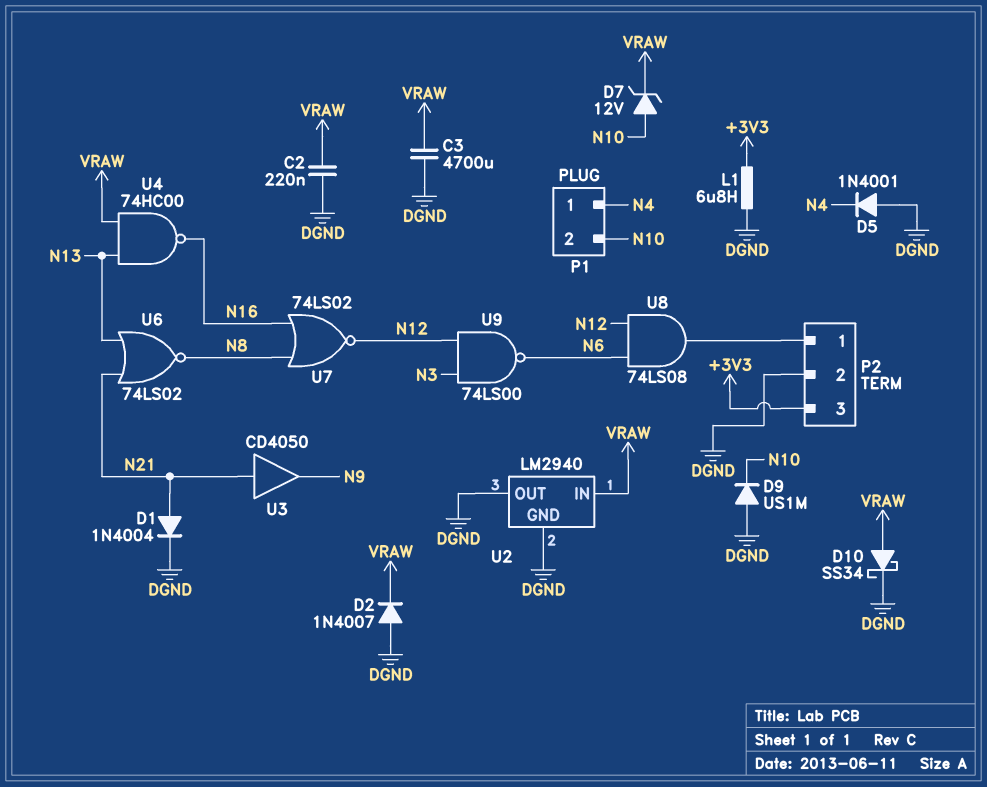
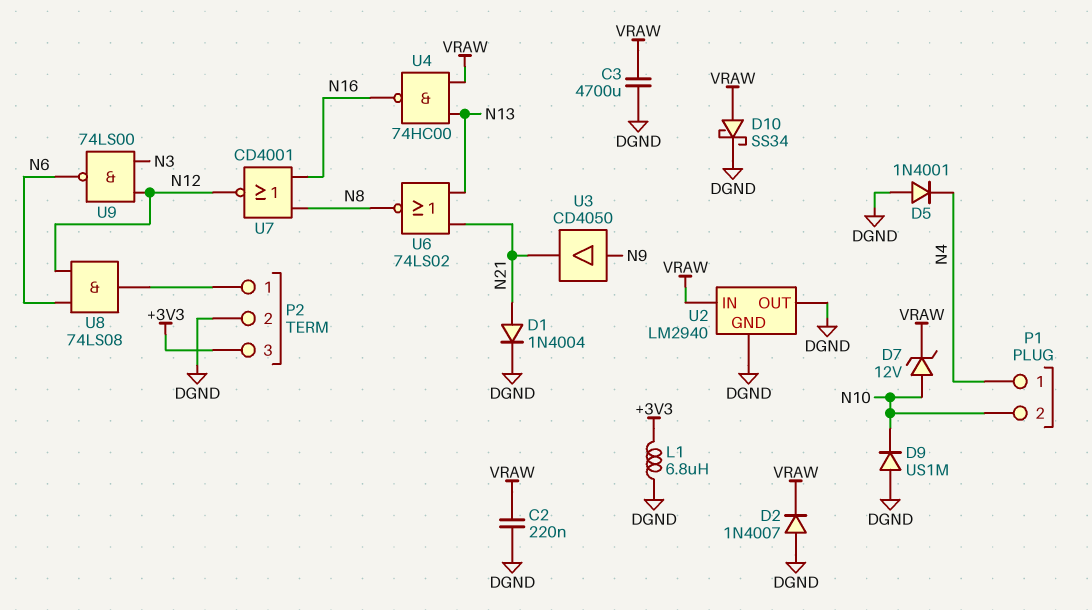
U3: buffer CD4050 (in N21, out N9) -> buffer CD4050 (in N9, out N21)
U7: NOR 74LS02 (in N8, in N16, out N12) -> NOR CD4001 (in N8, in N16, out N12)

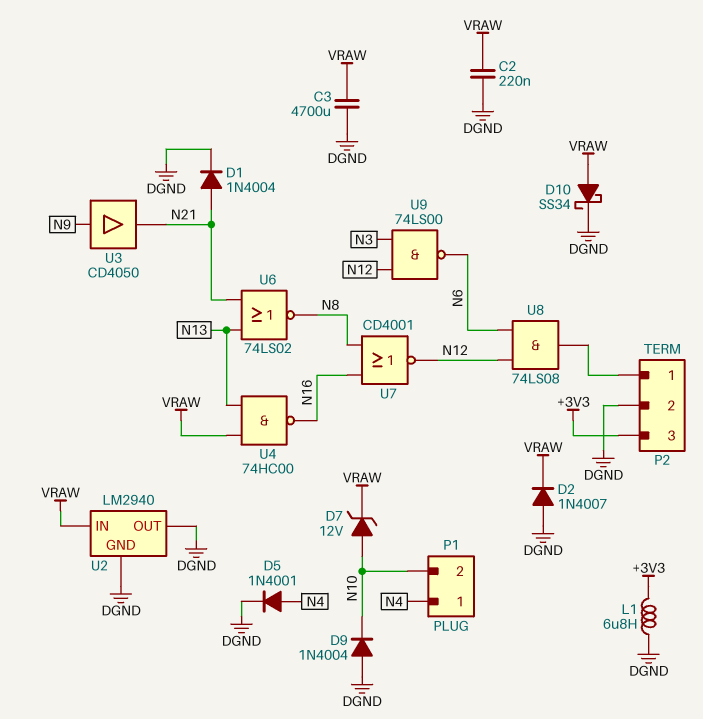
D5: diode 1N4001 (A DGND, K N4) -> diode 1N4001 (A N4, K DGND)
D9: diode US1M (A DGND, K N10) -> diode 1N4004 (A DGND, K N10)

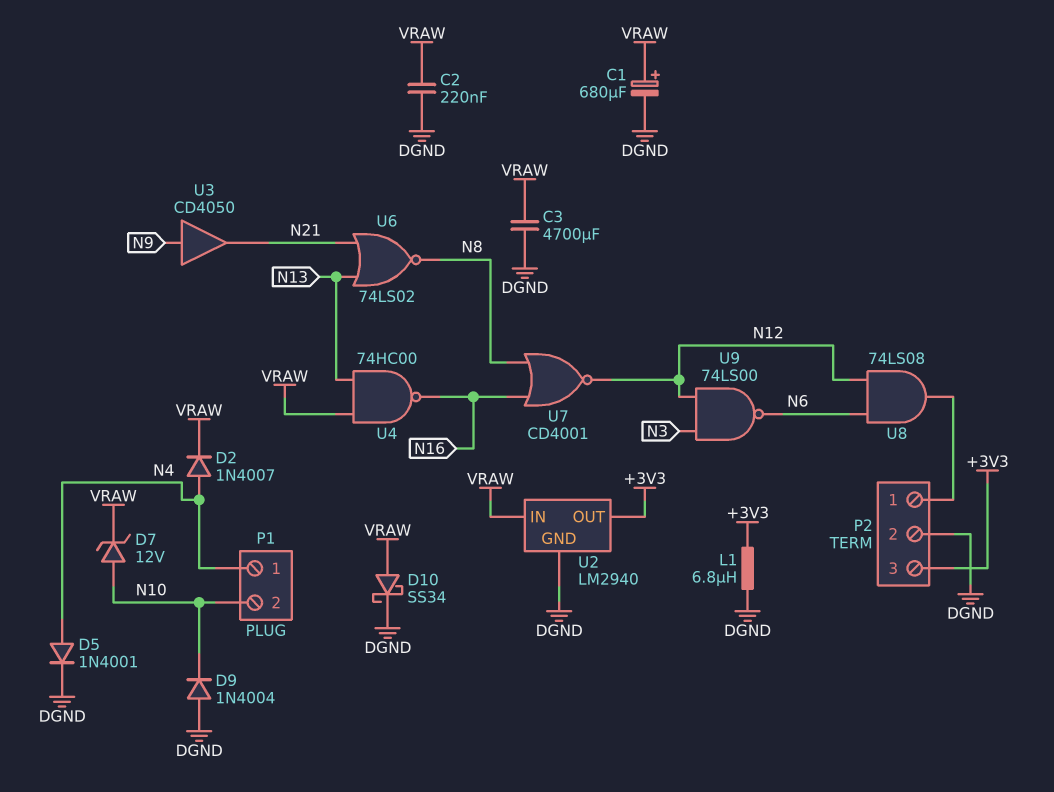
C1: none -> 680uF (plus VRAW, minus DGND)
D1: diode 1N4004 (A N21, K DGND) -> none
D2: diode 1N4007 (A DGND, K VRAW) -> diode 1N4007 (A N4, K VRAW)
U2 pin OUT: DGND -> +3V3

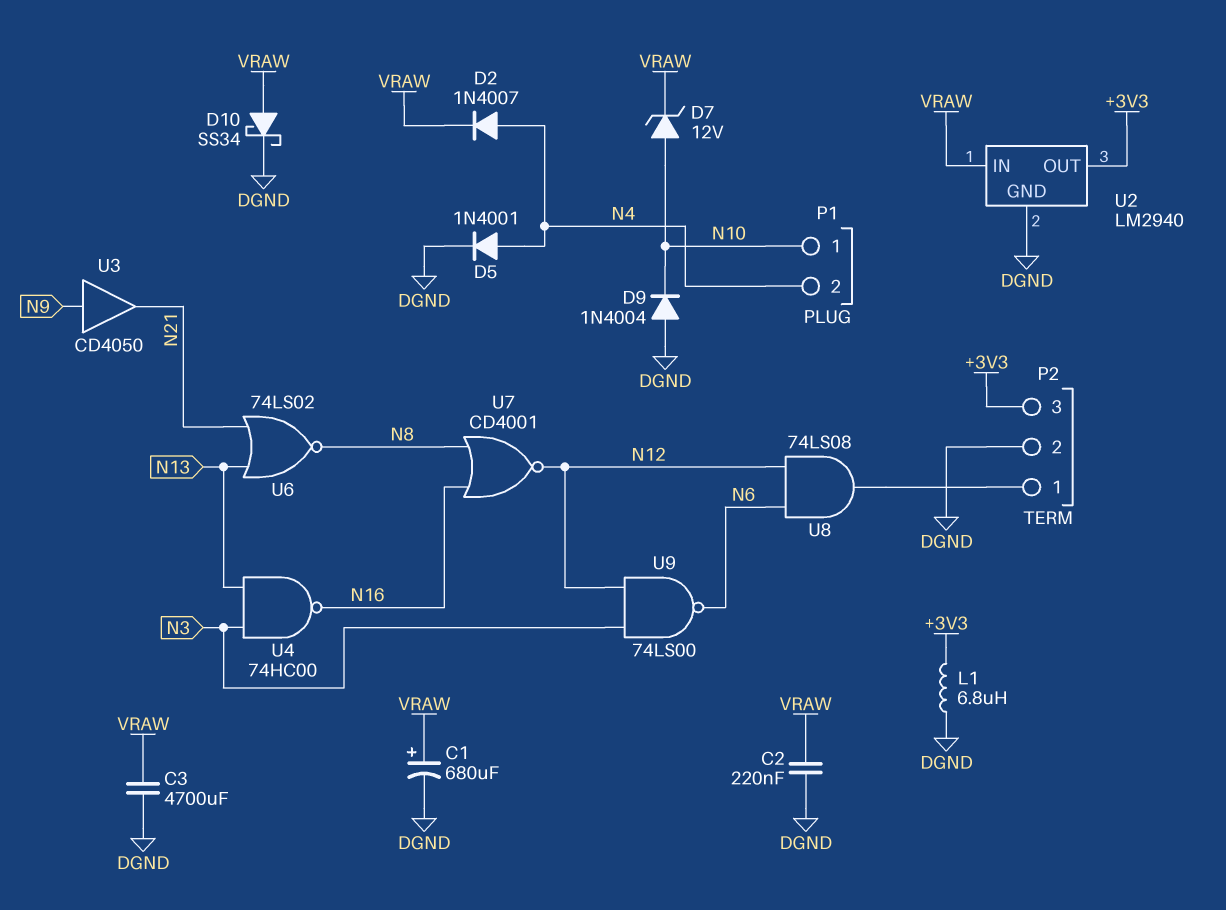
P1 pin 1: N4 -> N10
P1 pin 2: N10 -> N4
U4: NAND 74HC00 (in N13, in VRAW, out N16) -> NAND 74HC00 (in N3, in N13, out N16)

